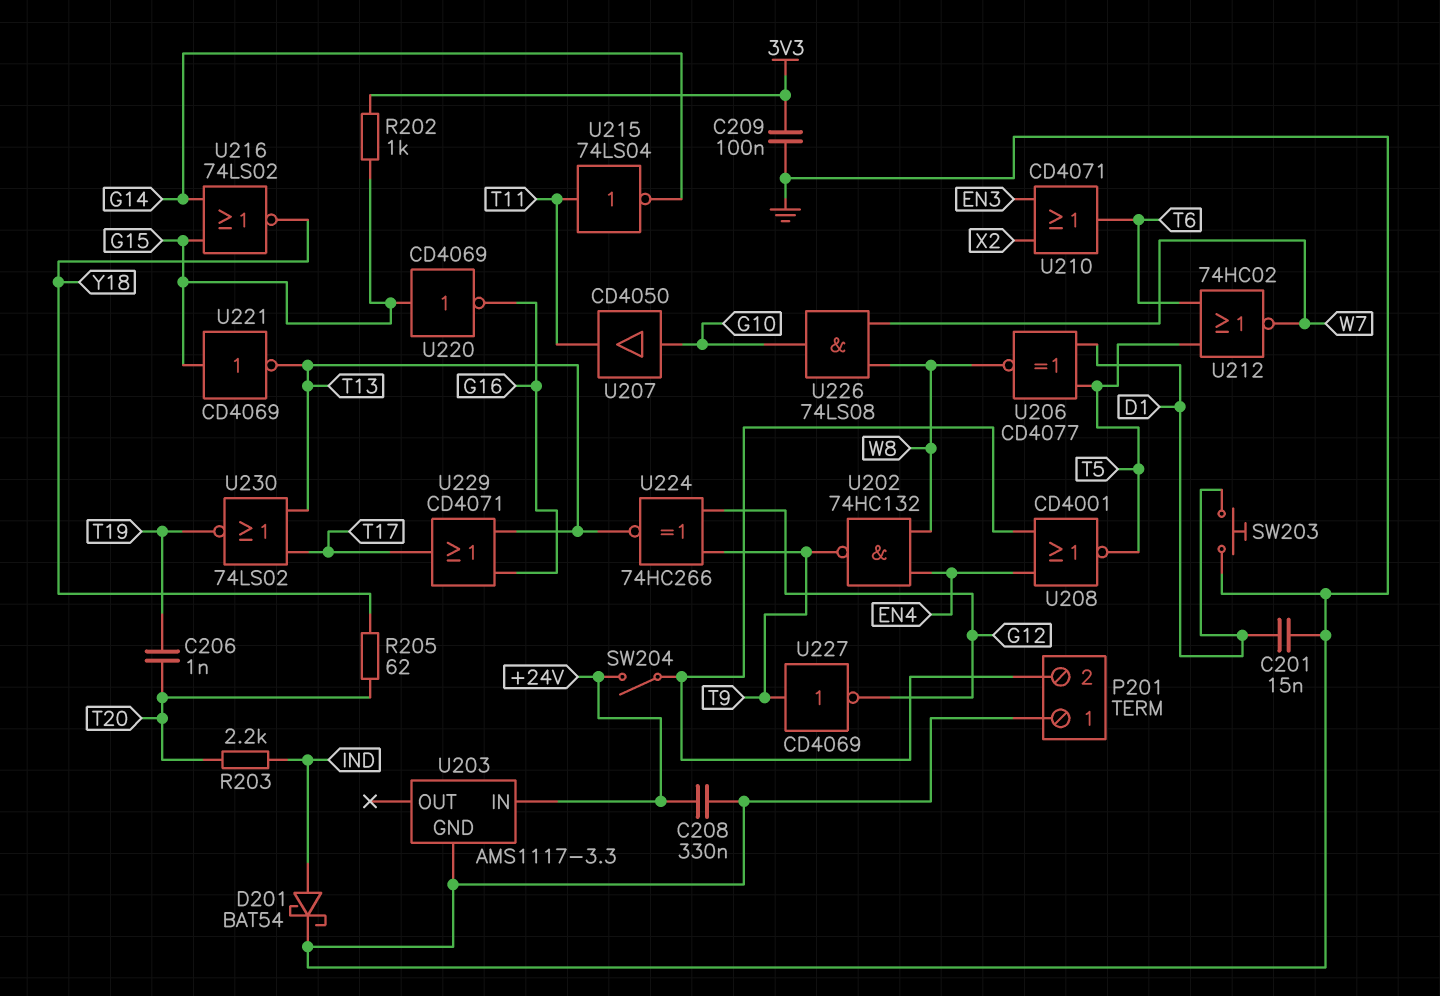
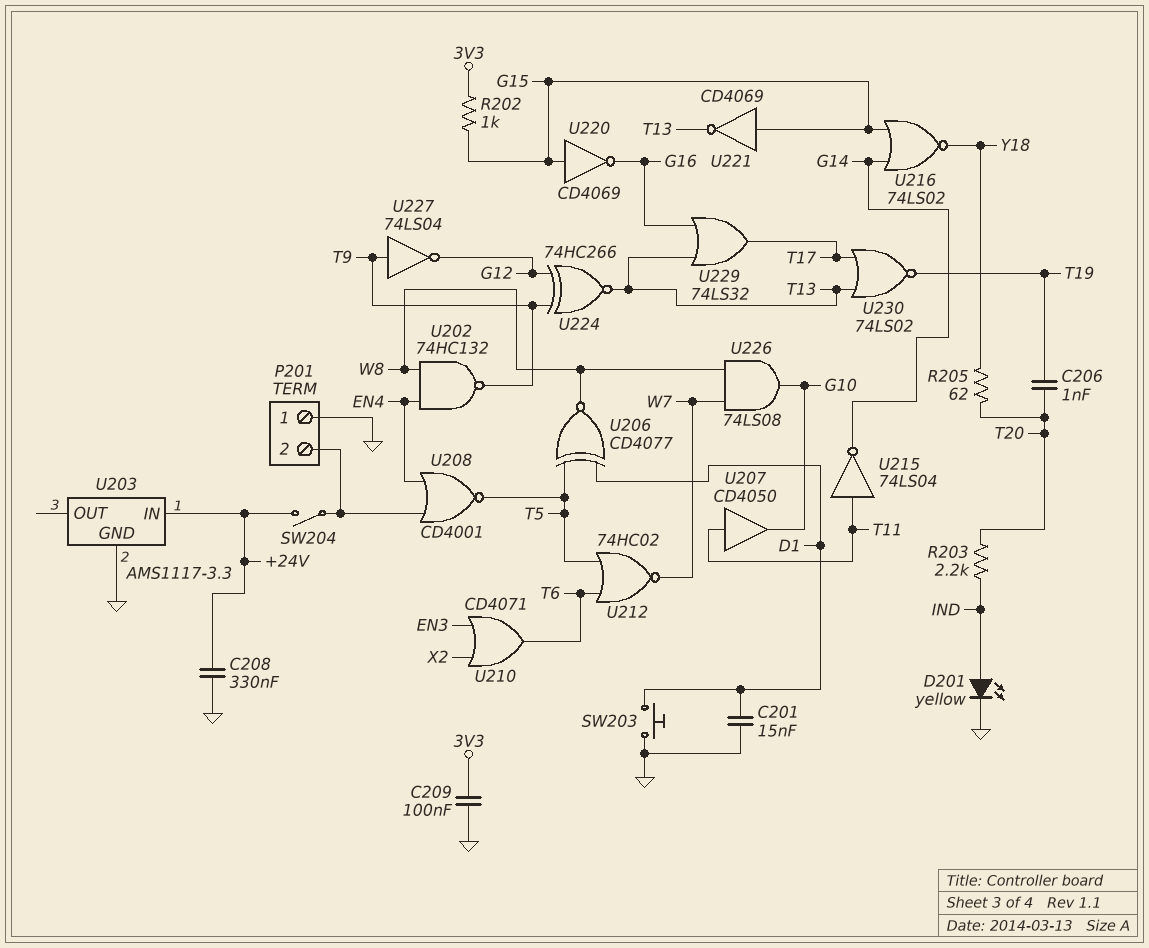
D201: schottky BAT54 (A IND, K GND) -> LED yellow (A IND, K GND)
U207: buffer CD4050 (in G10, out T11) -> buffer CD4050 (in T11, out G10)
U227: NOT CD4069 (in T9, out G12) -> NOT 74LS04 (in T9, out G12)
U229: OR CD4071 (in G16, in T13, out T17) -> OR 74LS32 (in G16, in T13, out T17)

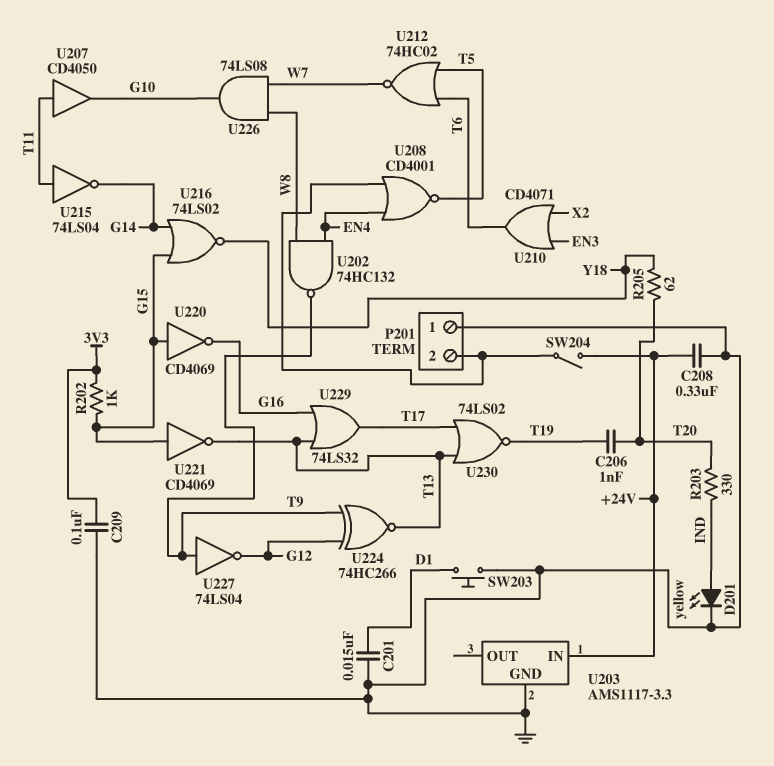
R203: 2.2k (IND, T20) -> 330 (IND, T20)
U206: XNOR CD4077 (in D1, in T5, out W8) -> none

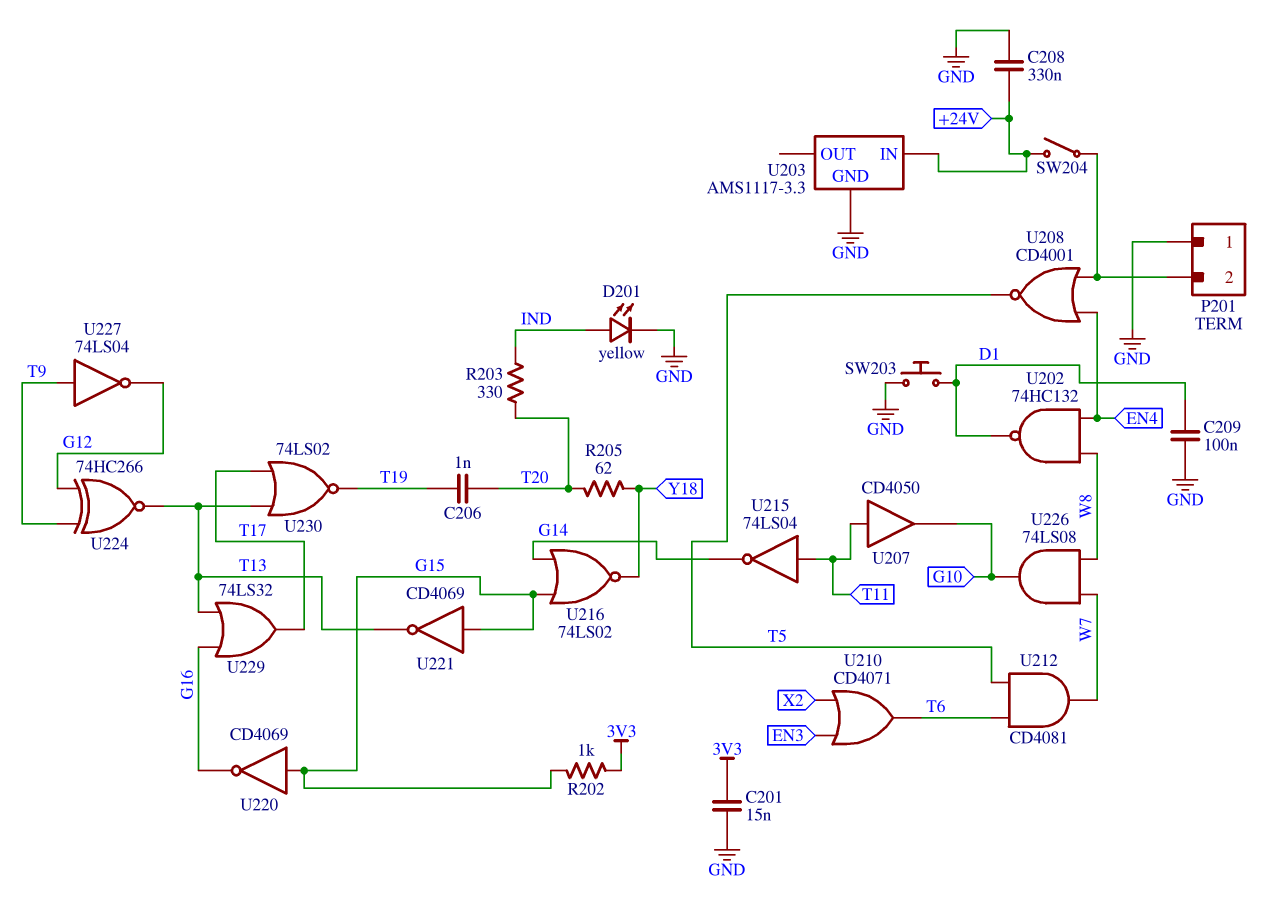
C201: 15nF (D1, GND) -> 15nF (3V3, GND)
C209: 100nF (3V3, GND) -> 100nF (D1, GND)
U202: NAND 74HC132 (in EN4, in W8, out T9) -> NAND 74HC132 (in EN4, in W8, out D1)
U212: NOR 74HC02 (in T5, in T6, out W7) -> AND CD4081 (in T5, in T6, out W7)

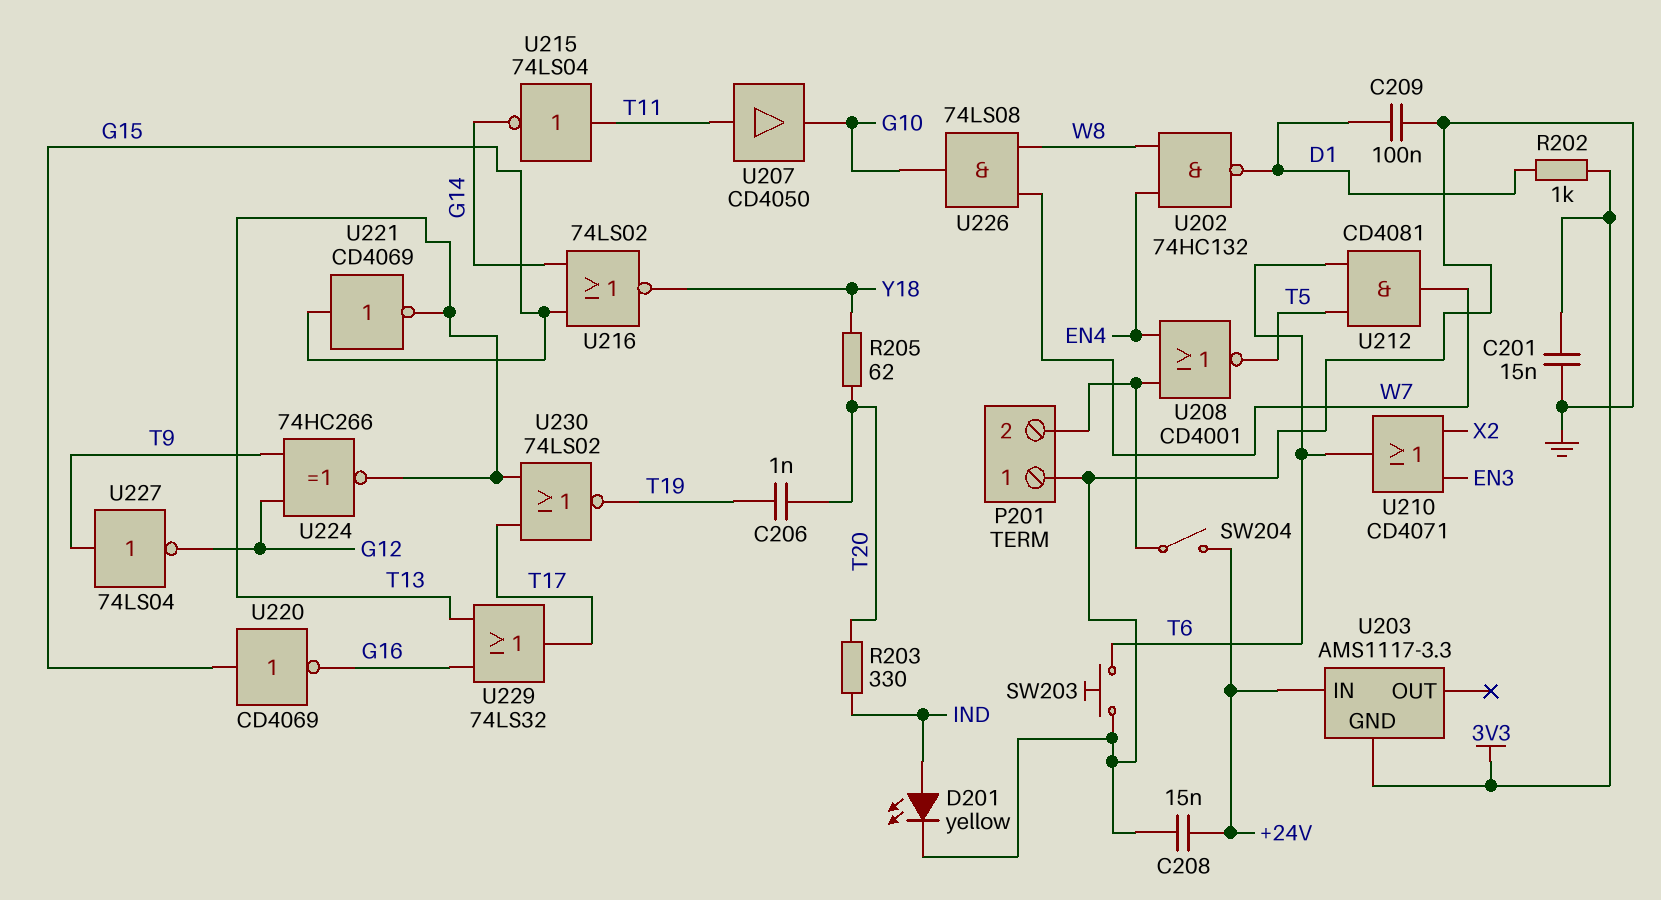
C208: 330nF (+24V, GND) -> 15nF (+24V, GND)
R202: 1k (3V3, G15) -> 1k (3V3, D1)
SW203: button (D1, GND) -> button (GND, T6)
U203 pin GND: GND -> 3V3

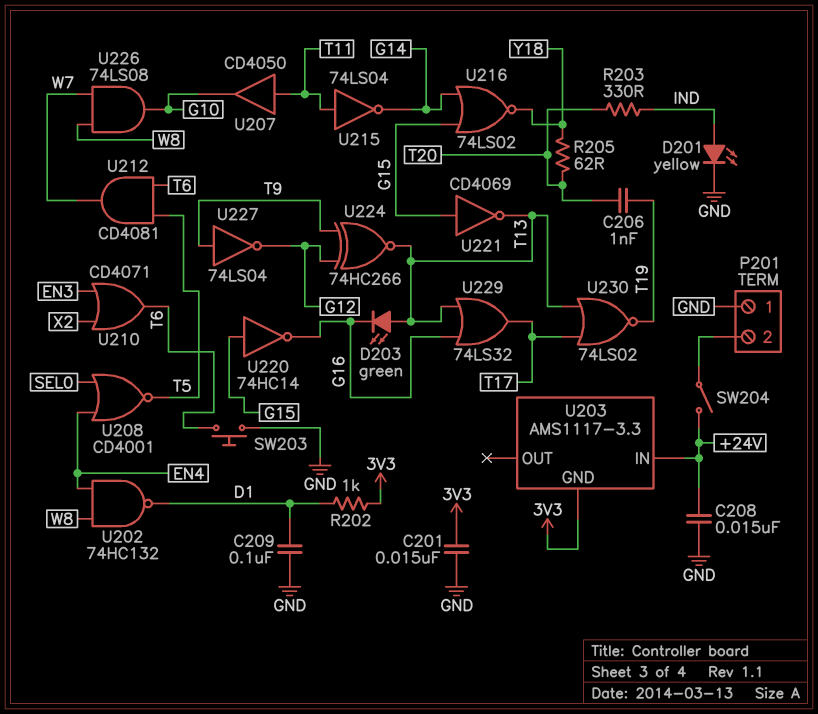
D203: none -> LED green (A T13, K G16)
U208: NOR CD4001 (in EN4, in P201/2, out T5) -> NOR CD4001 (in EN4, in SEL0, out T5)
U220: NOT CD4069 (in G15, out G16) -> NOT 74HC14 (in G15, out G16)

